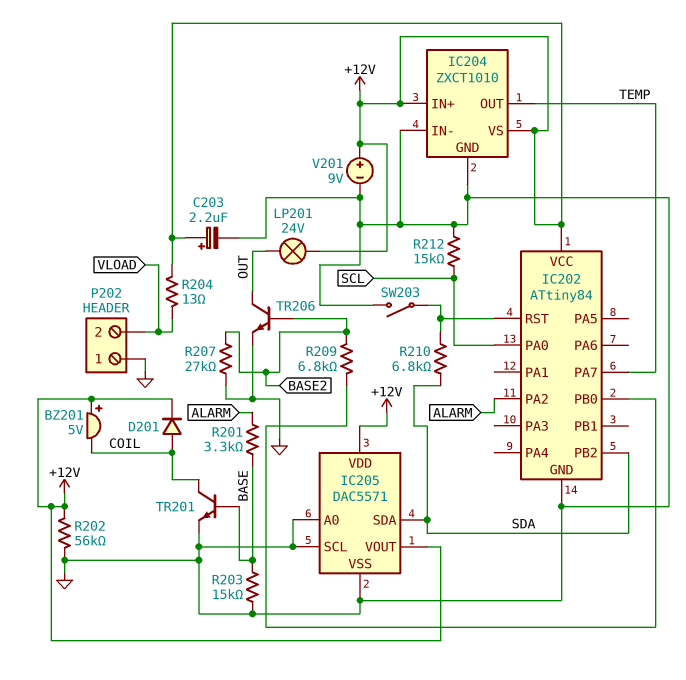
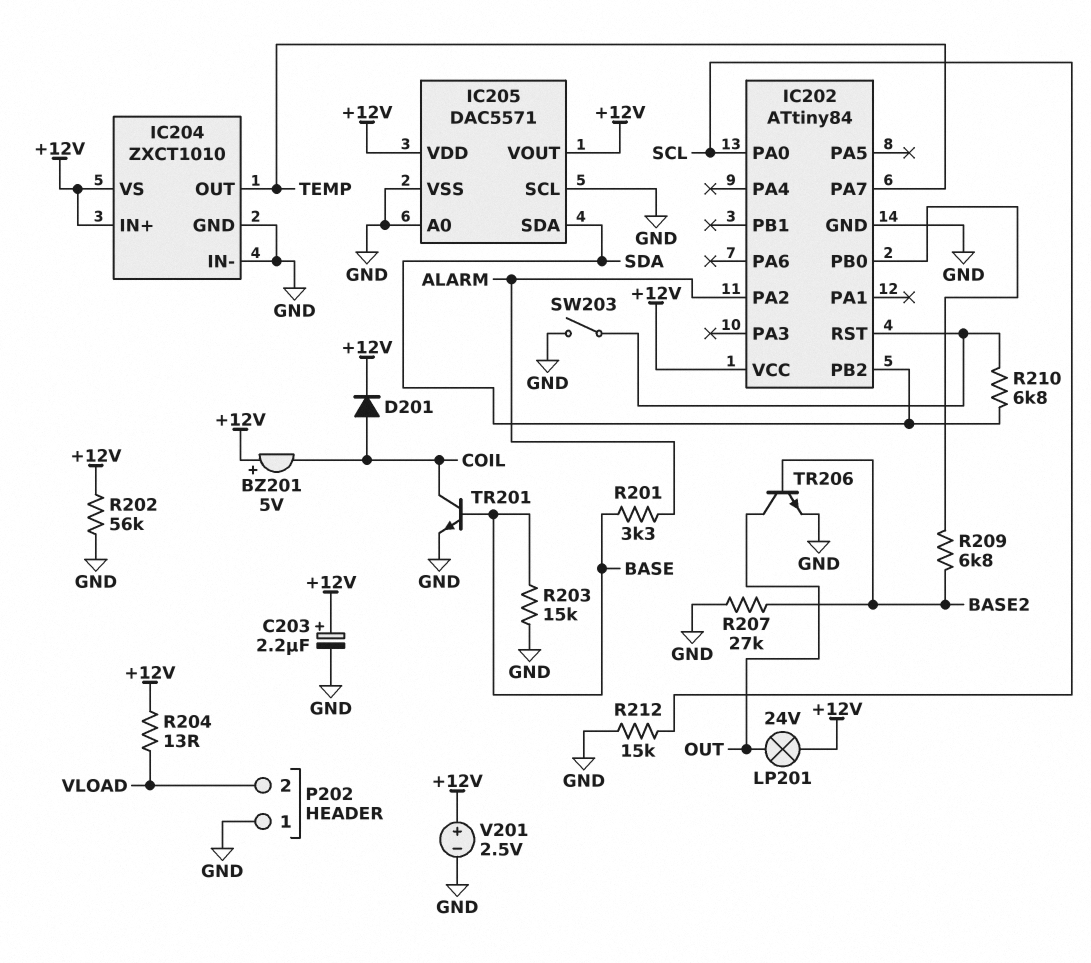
V201: 9V (plus +12V, minus GND) -> 2.5V (plus +12V, minus GND)

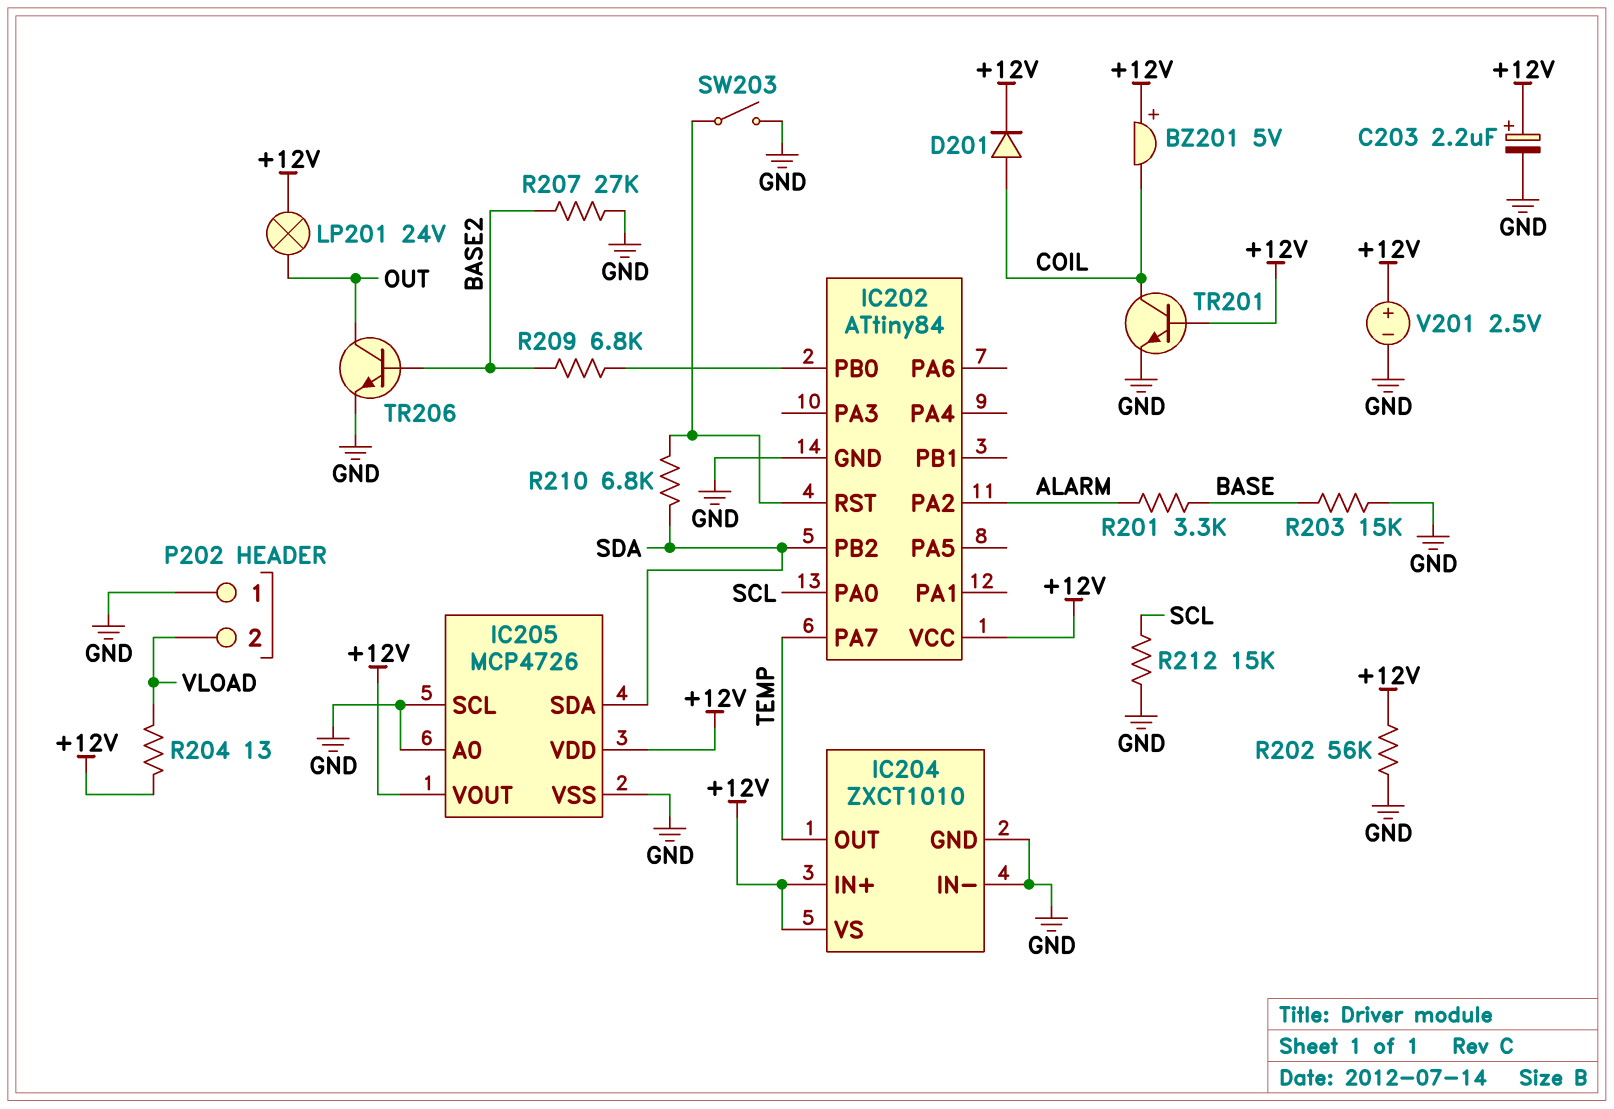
IC205: DAC5571 -> MCP4726
TR201: NPN (B BASE, C COIL, E GND) -> NPN (B +12V, C COIL, E GND)

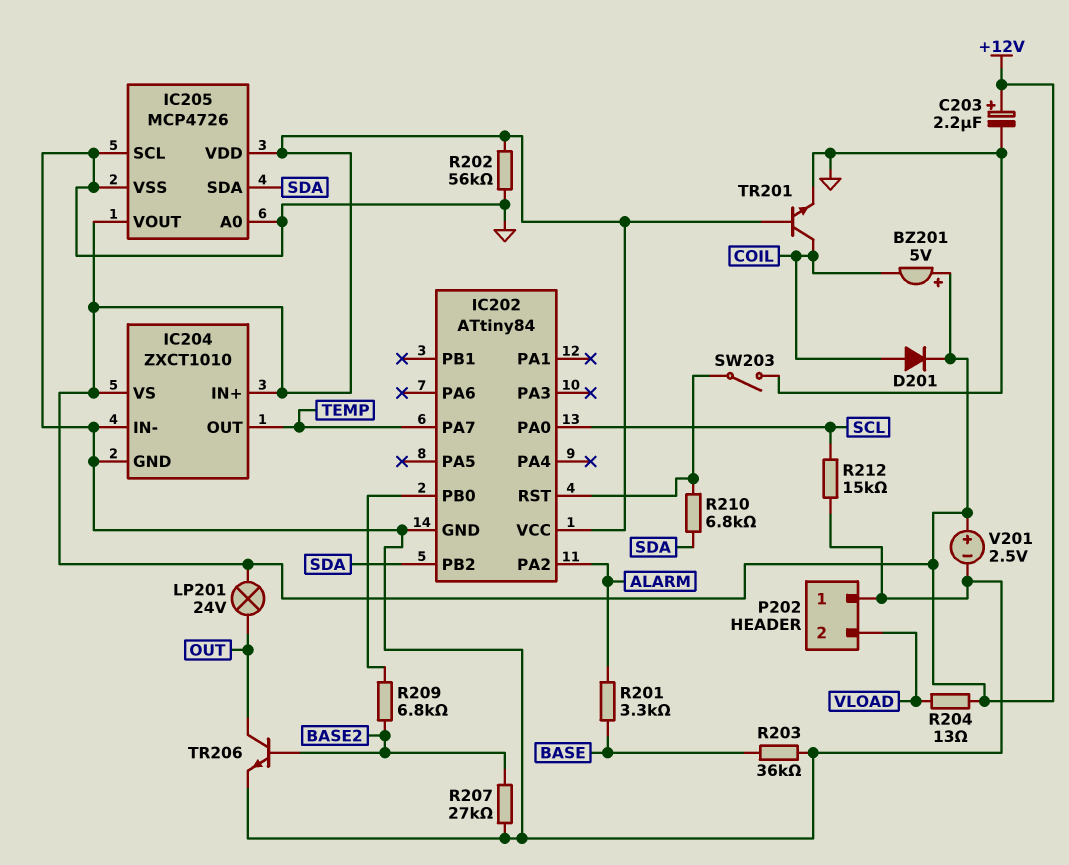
R203: 15k (BASE, GND) -> 36k (BASE, GND)

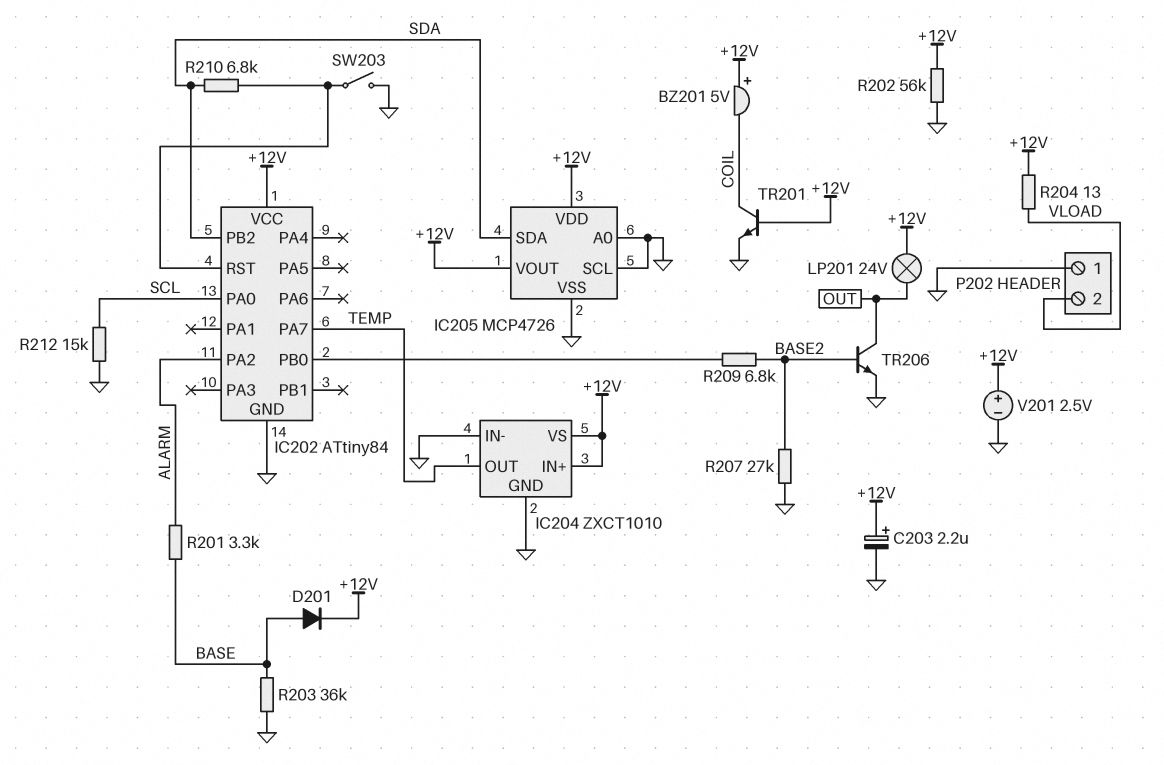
D201: diode (A COIL, K +12V) -> diode (A BASE, K +12V)

